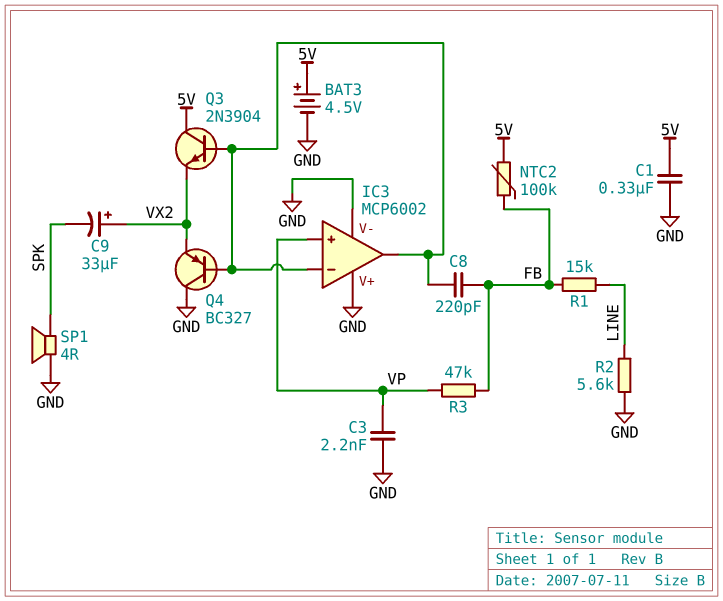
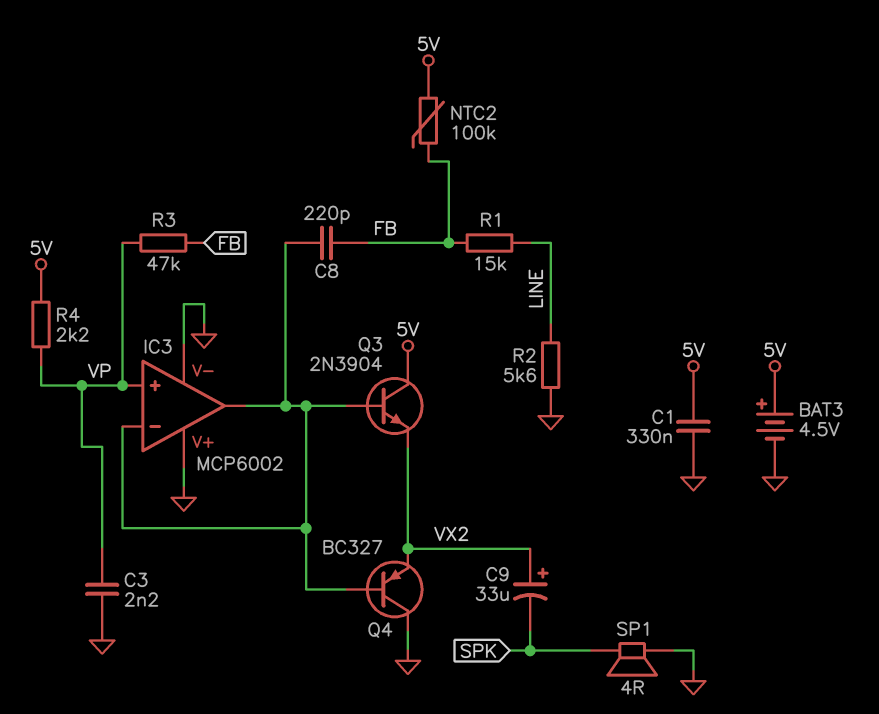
R4: none -> 2.2k (5V, VP)

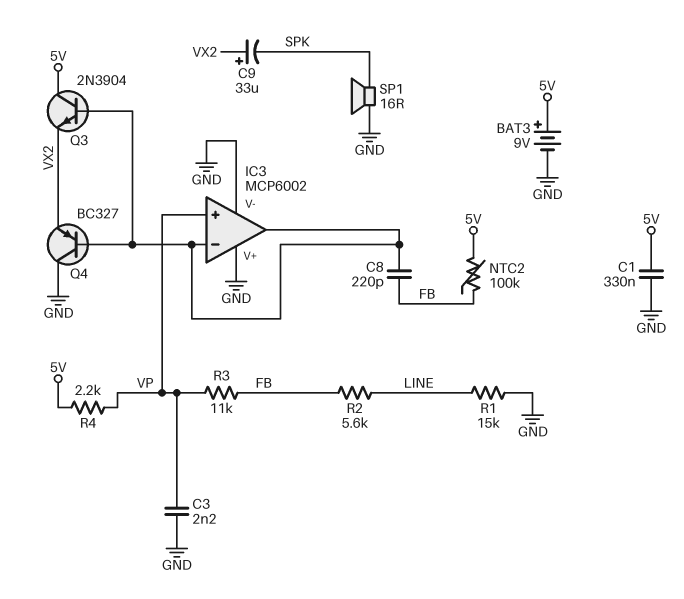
BAT3: 4.5V (plus 5V, minus GND) -> 9V (plus 5V, minus GND)
R1: 15k (FB, LINE) -> 15k (GND, LINE)
R2: 5.6k (GND, LINE) -> 5.6k (FB, LINE)
R3: 47k (FB, VP) -> 11k (FB, VP)
SP1: speaker 4R (GND, SPK) -> speaker 16R (GND, SPK)

